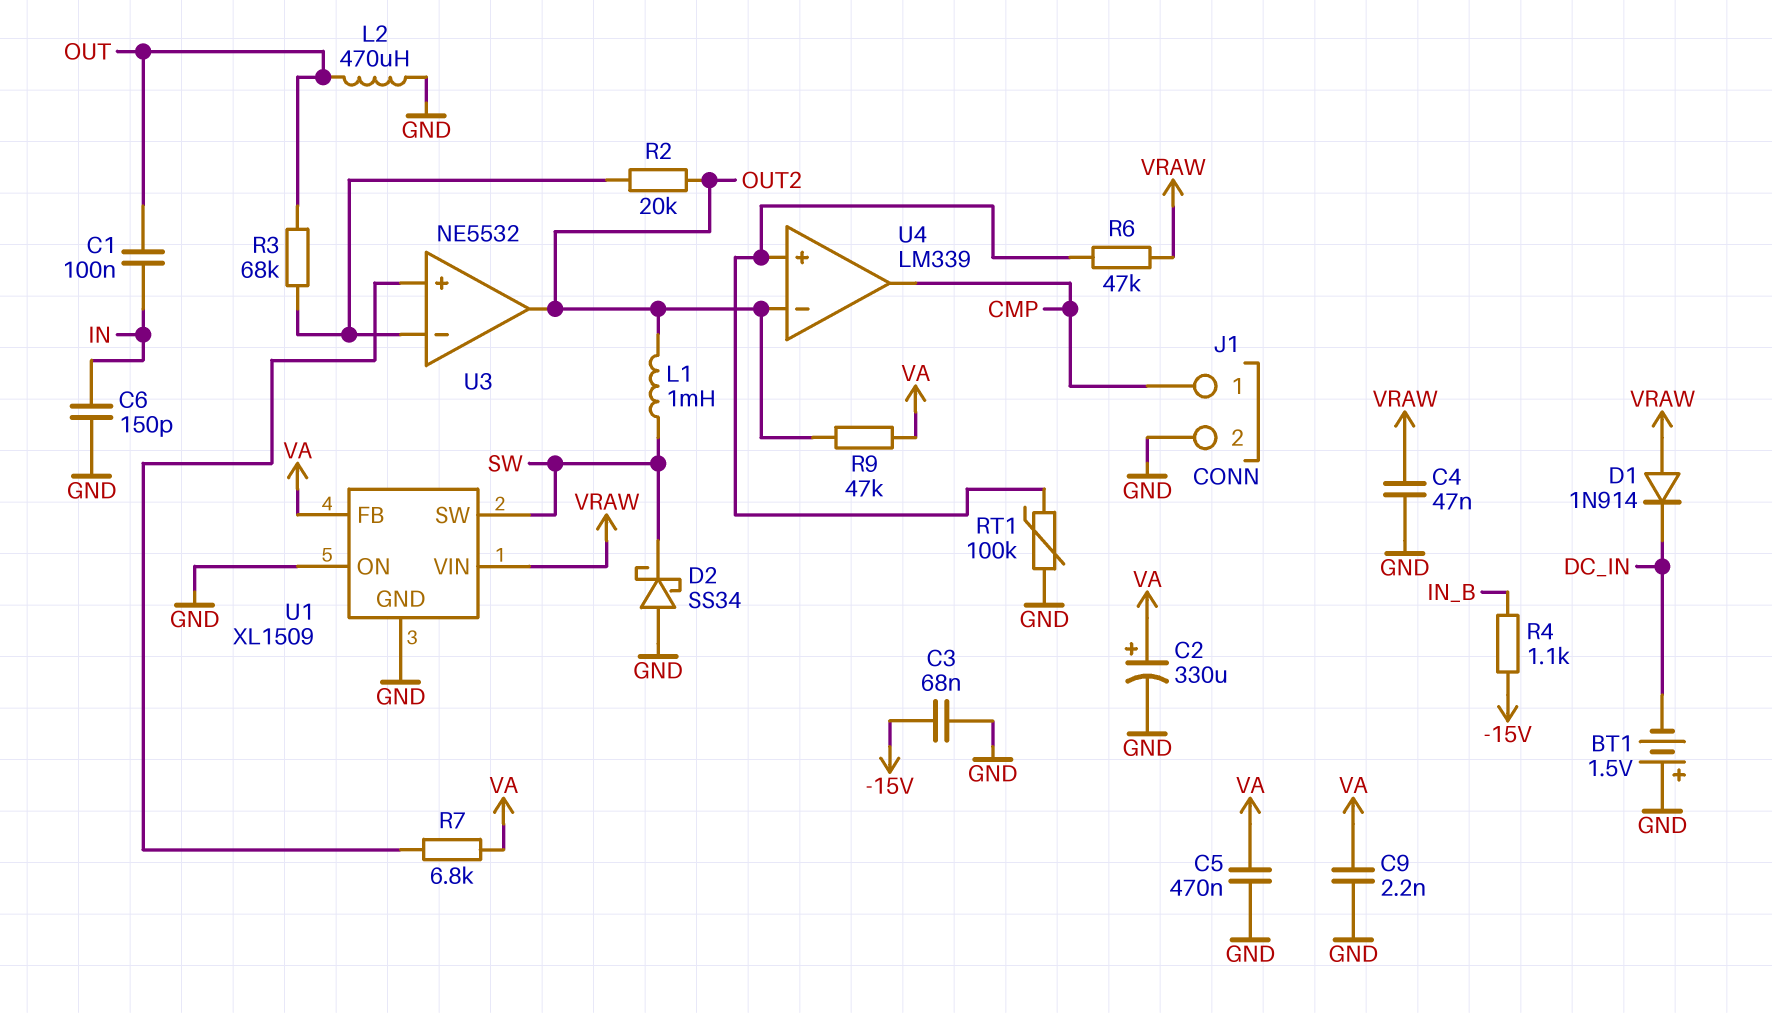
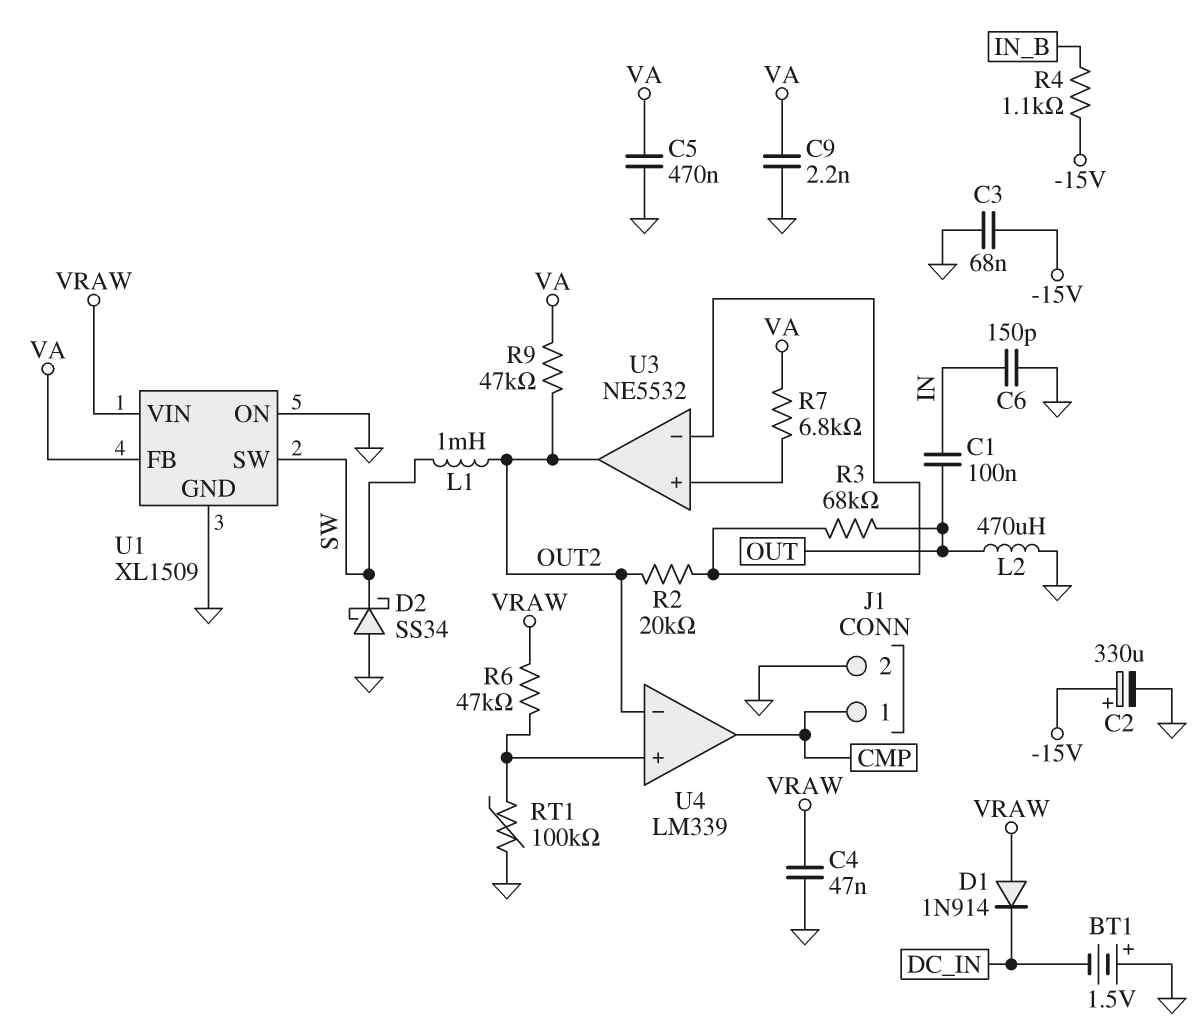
C2: 330uF (plus VA, minus GND) -> 330uF (plus -15V, minus GND)

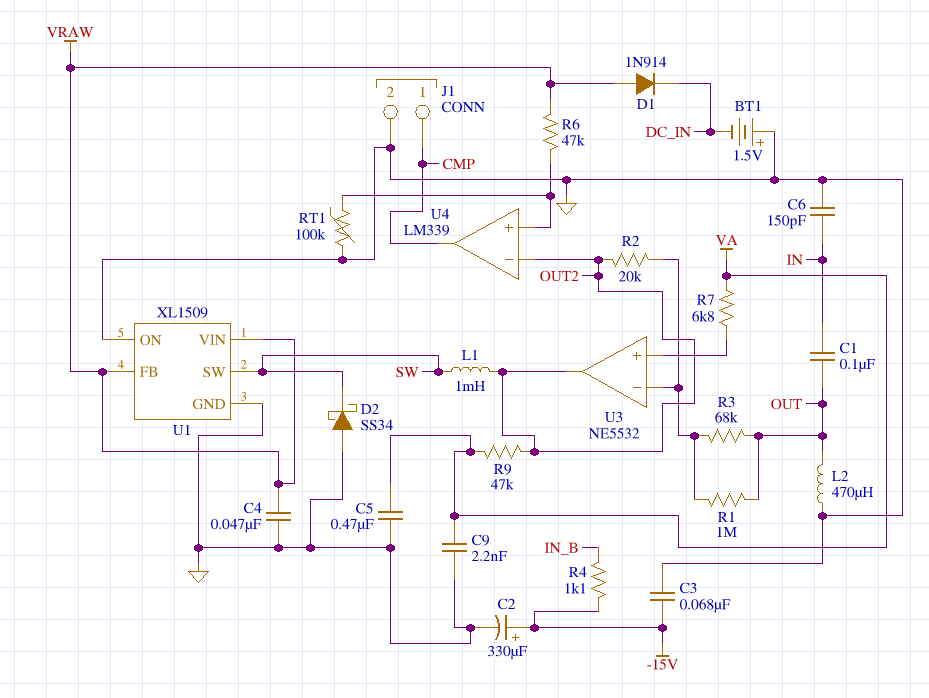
R1: none -> 1M (OUT, U3/in-)
U1 pin FB: VA -> VRAW

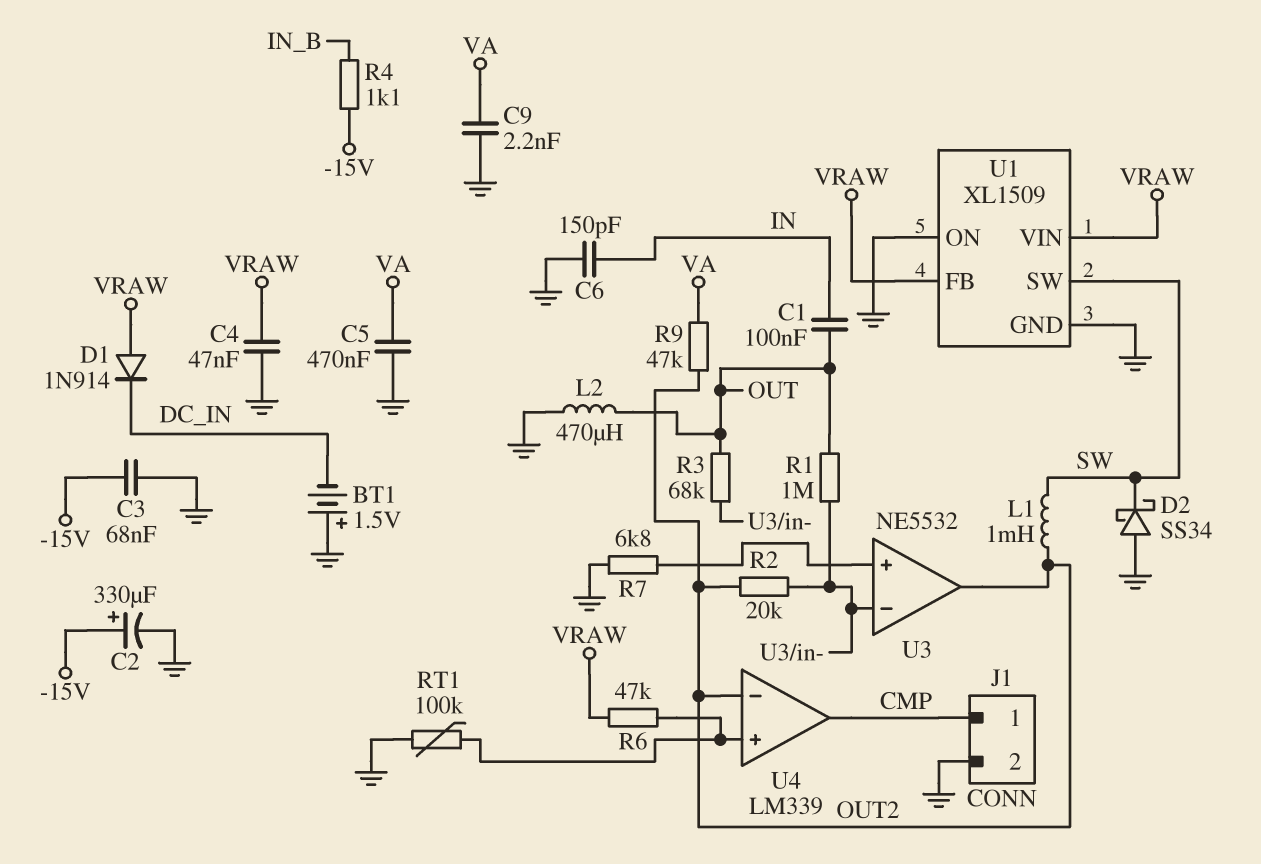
R7: 6.8k (U3/in+, VA) -> 6.8k (GND, U3/in+)

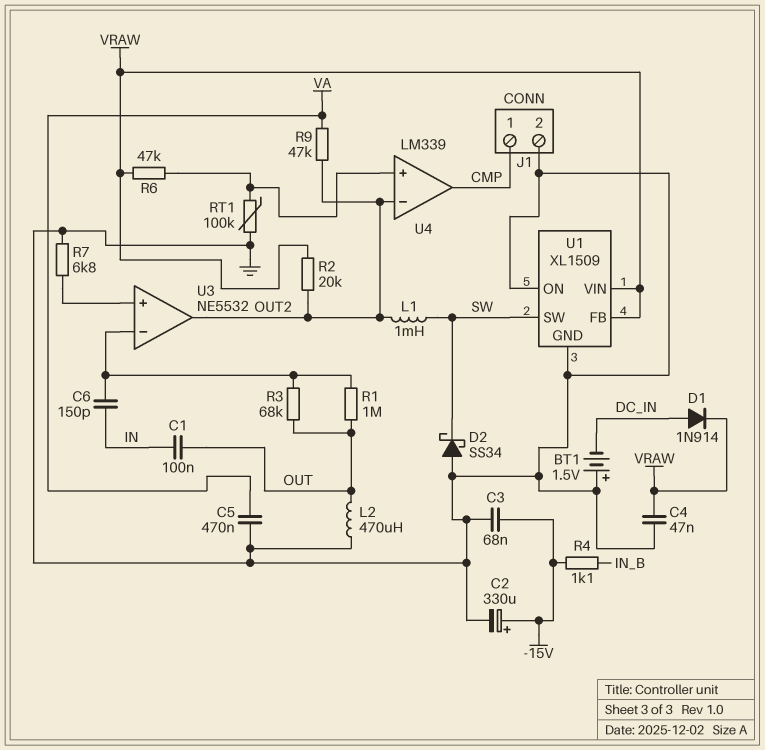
C6: 150pF (GND, IN) -> 150pF (IN, U3/in-)
C9: 2.2nF (GND, VA) -> none
D1: diode 1N914 (A VRAW, K DC_IN) -> diode 1N914 (A DC_IN, K VRAW)
R2: 20k (OUT2, U3/in-) -> 20k (OUT2, VRAW)

